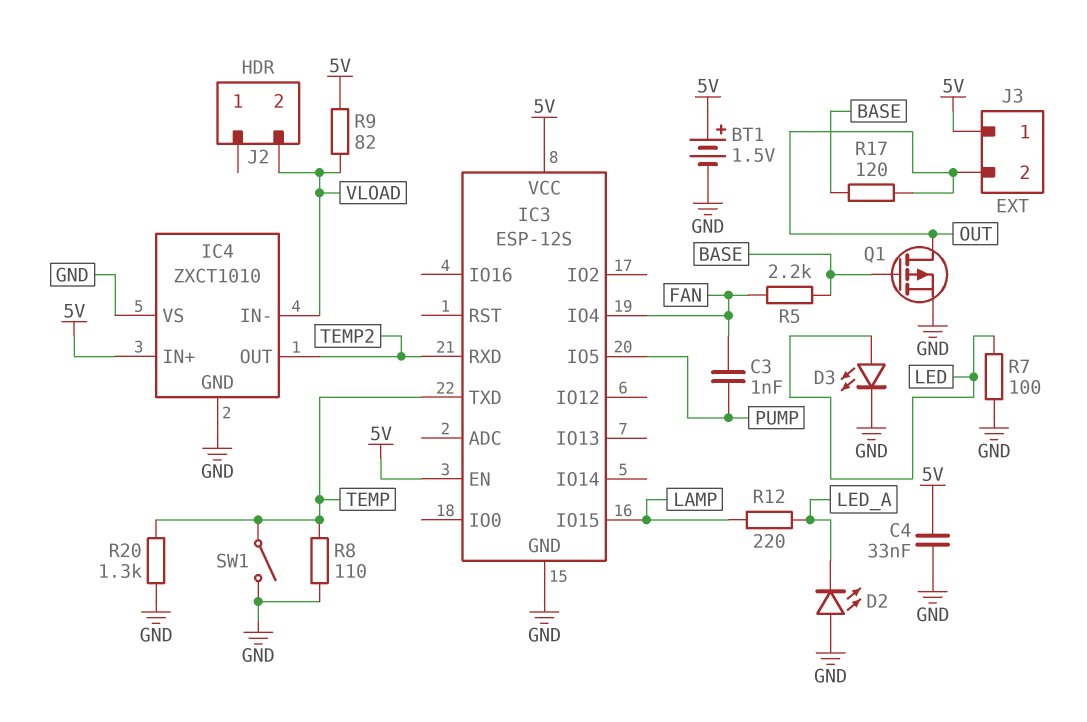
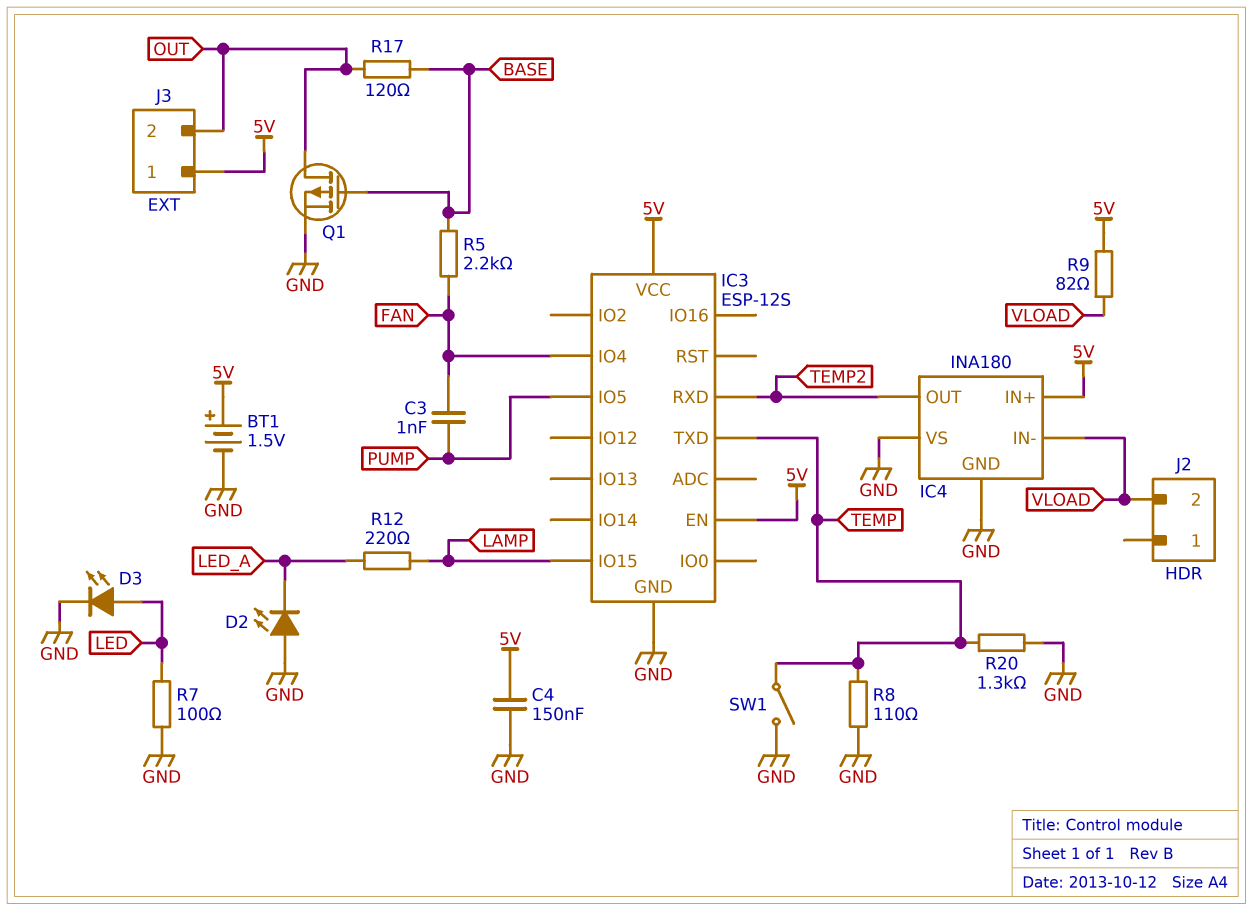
C4: 33nF (5V, GND) -> 150nF (5V, GND)
IC4: ZXCT1010 -> INA180

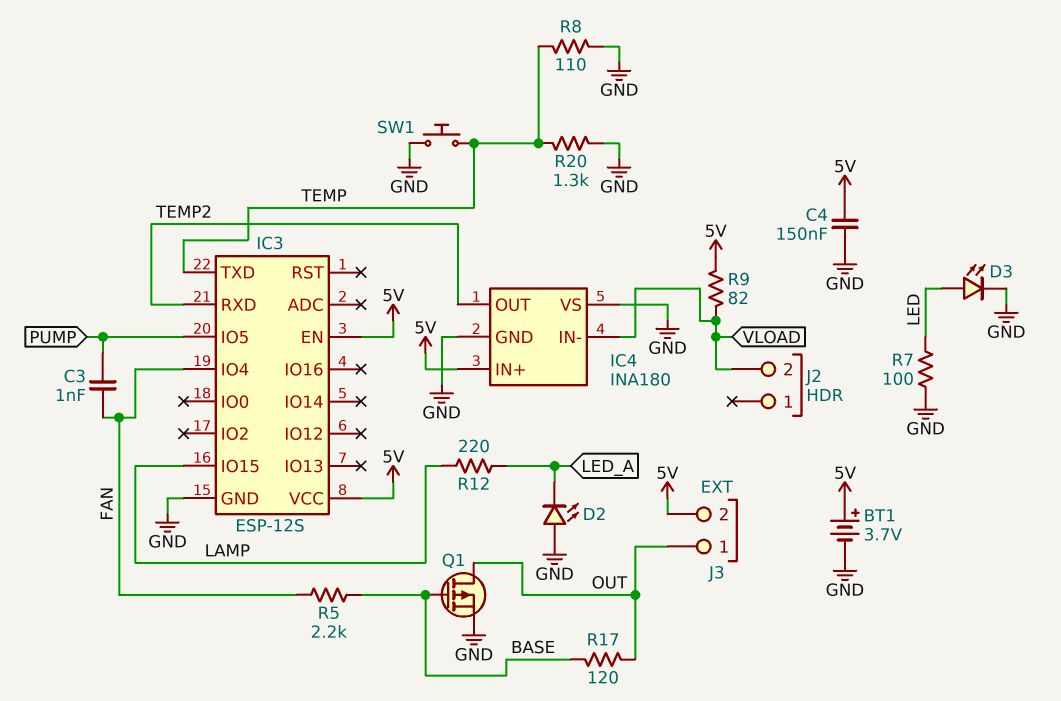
BT1: 1.5V (plus 5V, minus GND) -> 3.7V (plus 5V, minus GND)
J3 pin 1: 5V -> OUT
J3 pin 2: OUT -> 5V
SW1: switch (GND, TEMP) -> button (GND, TEMP)

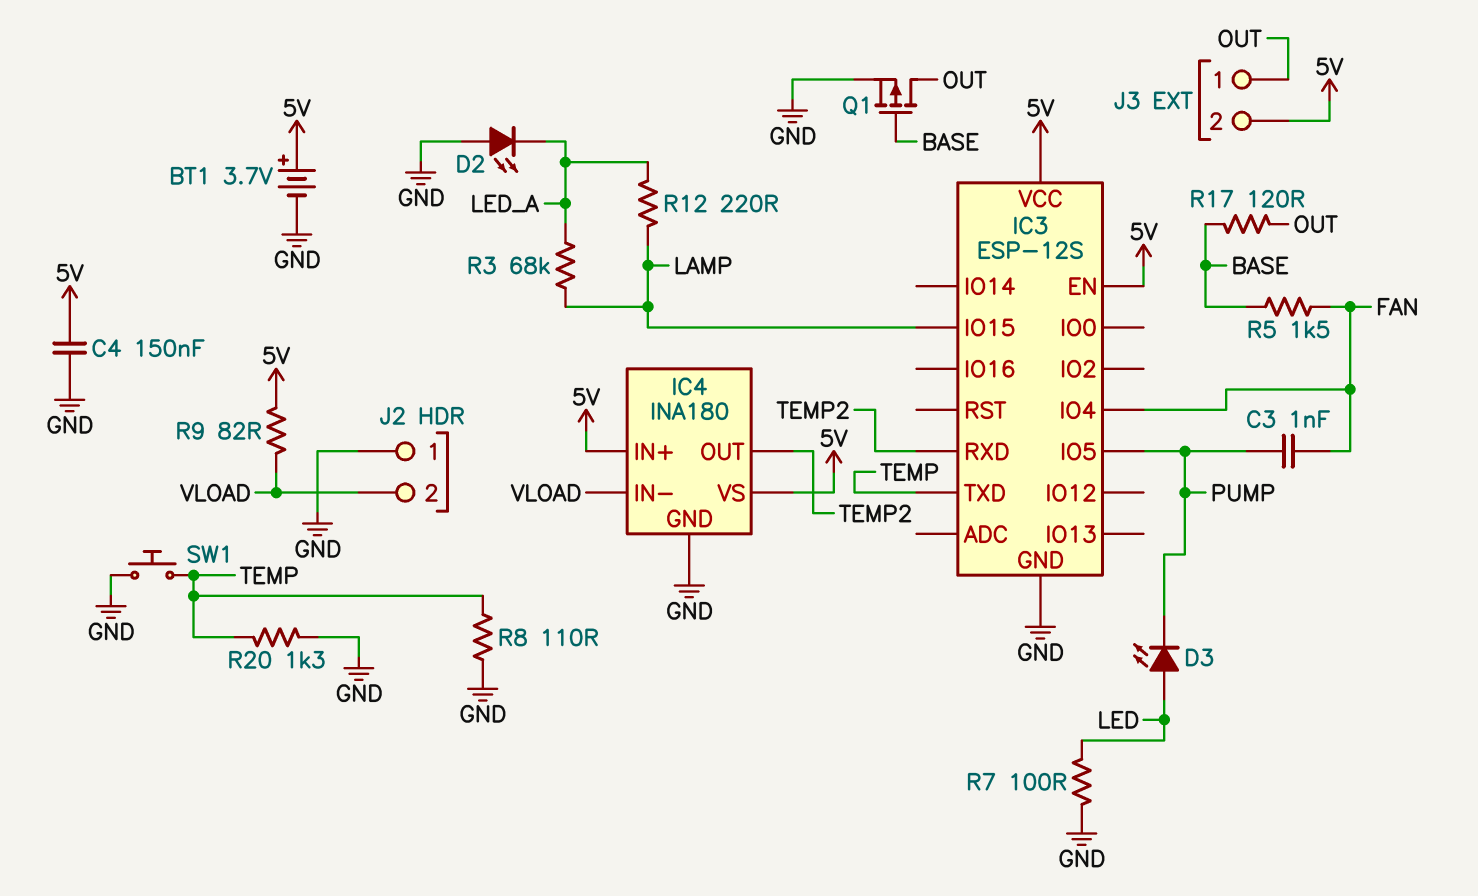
D3: LED (A LED, K GND) -> LED (A LED, K PUMP)
IC4 pin VS: GND -> 5V
J2 pin 1: none -> GND
R3: none -> 68k (LAMP, LED_A)
R5: 2.2k (BASE, FAN) -> 1.5k (BASE, FAN)

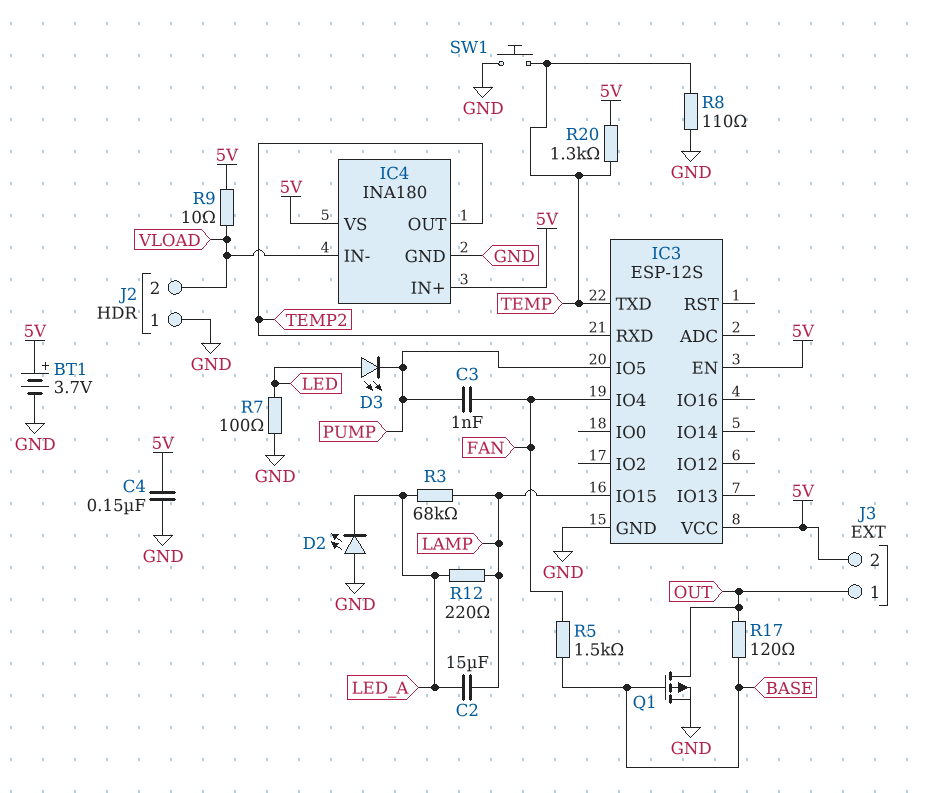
C2: none -> 15uF (LAMP, LED_A)
R9: 82 (5V, VLOAD) -> 10 (5V, VLOAD)
R20: 1.3k (GND, TEMP) -> 1.3k (5V, TEMP)

